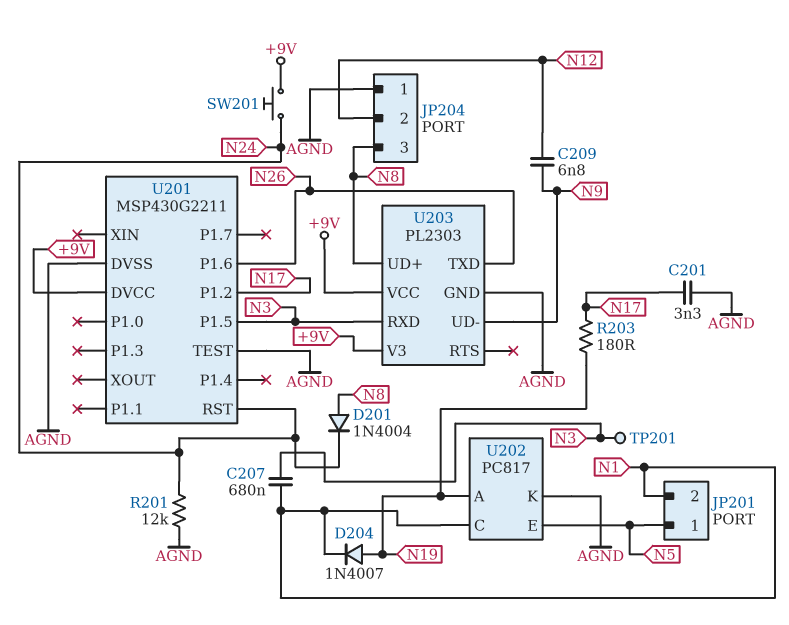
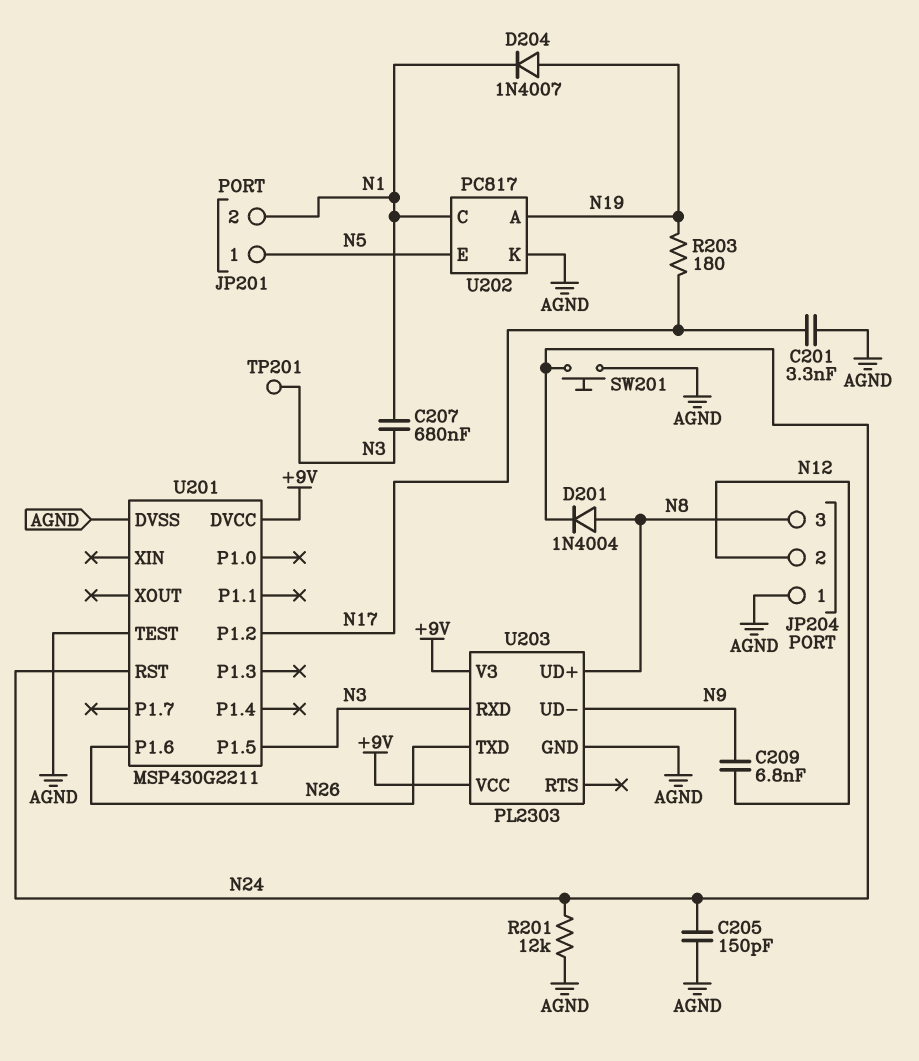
C205: none -> 150pF (AGND, N24)
SW201: button (+9V, N24) -> button (AGND, N24)

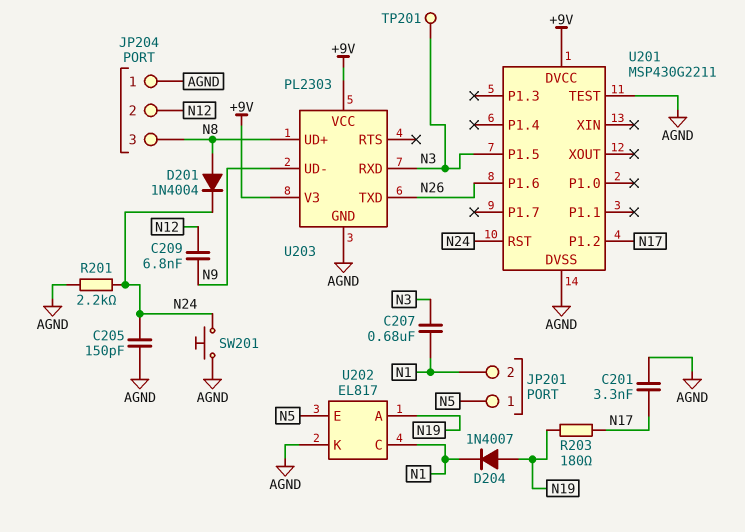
R201: 12k (AGND, N24) -> 2.2k (AGND, N24)
U202: PC817 -> EL817

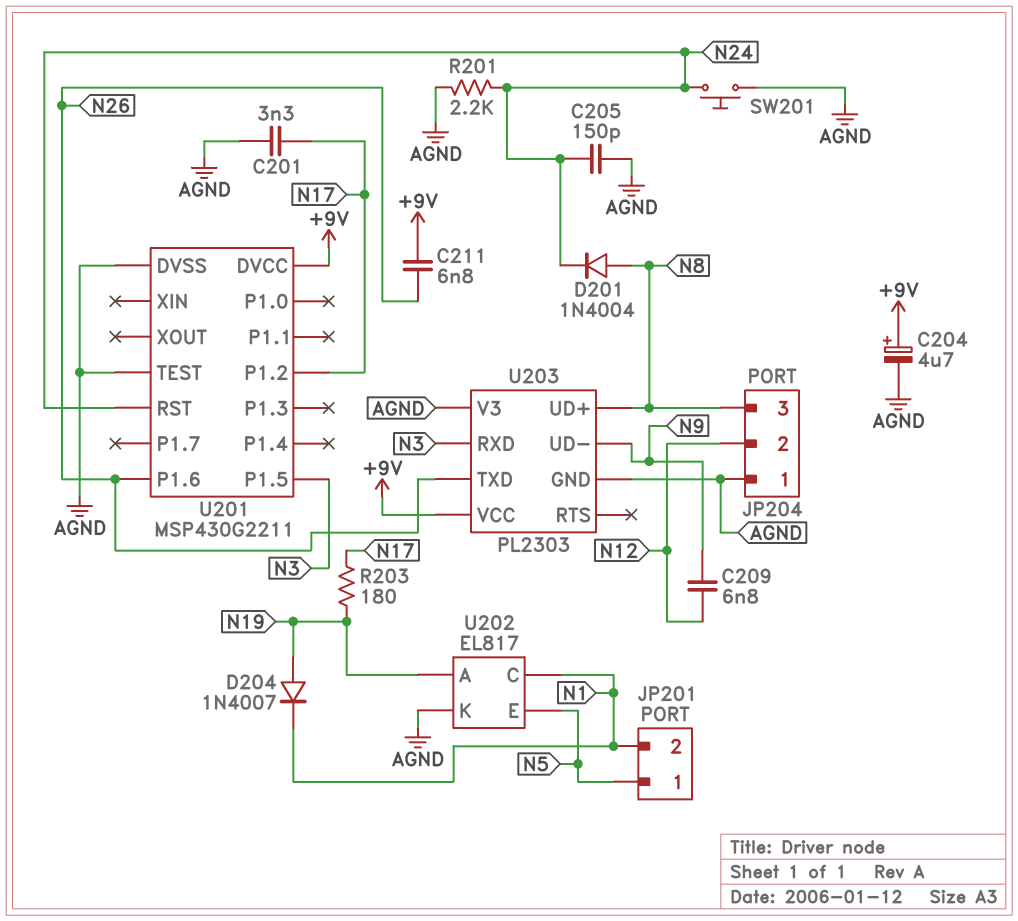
C204: none -> 4.7uF (plus +9V, minus AGND)
C207: 680nF (N1, N3) -> none
C211: none -> 6.8nF (+9V, N26)
TP201: test point (N3) -> none
U203 pin V3: +9V -> AGND

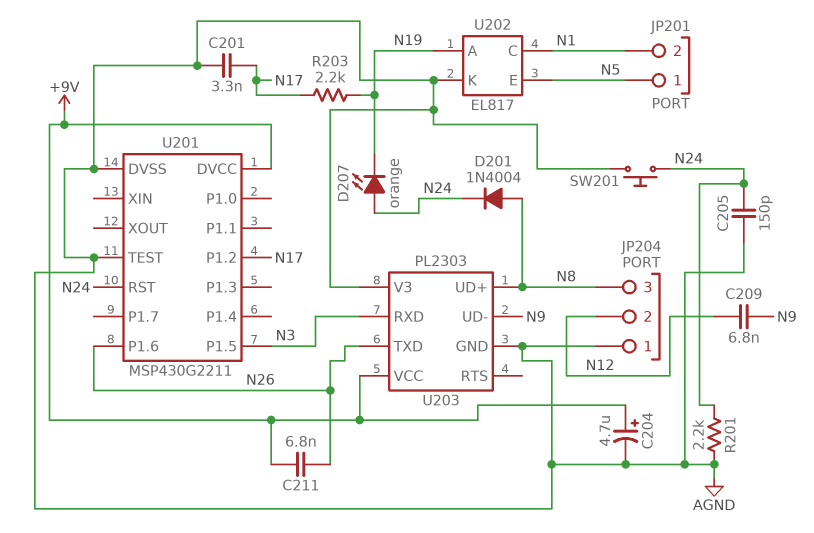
D204: diode 1N4007 (A N19, K N1) -> none
D207: none -> LED orange (A N24, K N19)
R203: 180 (N17, N19) -> 2.2k (N17, N19)

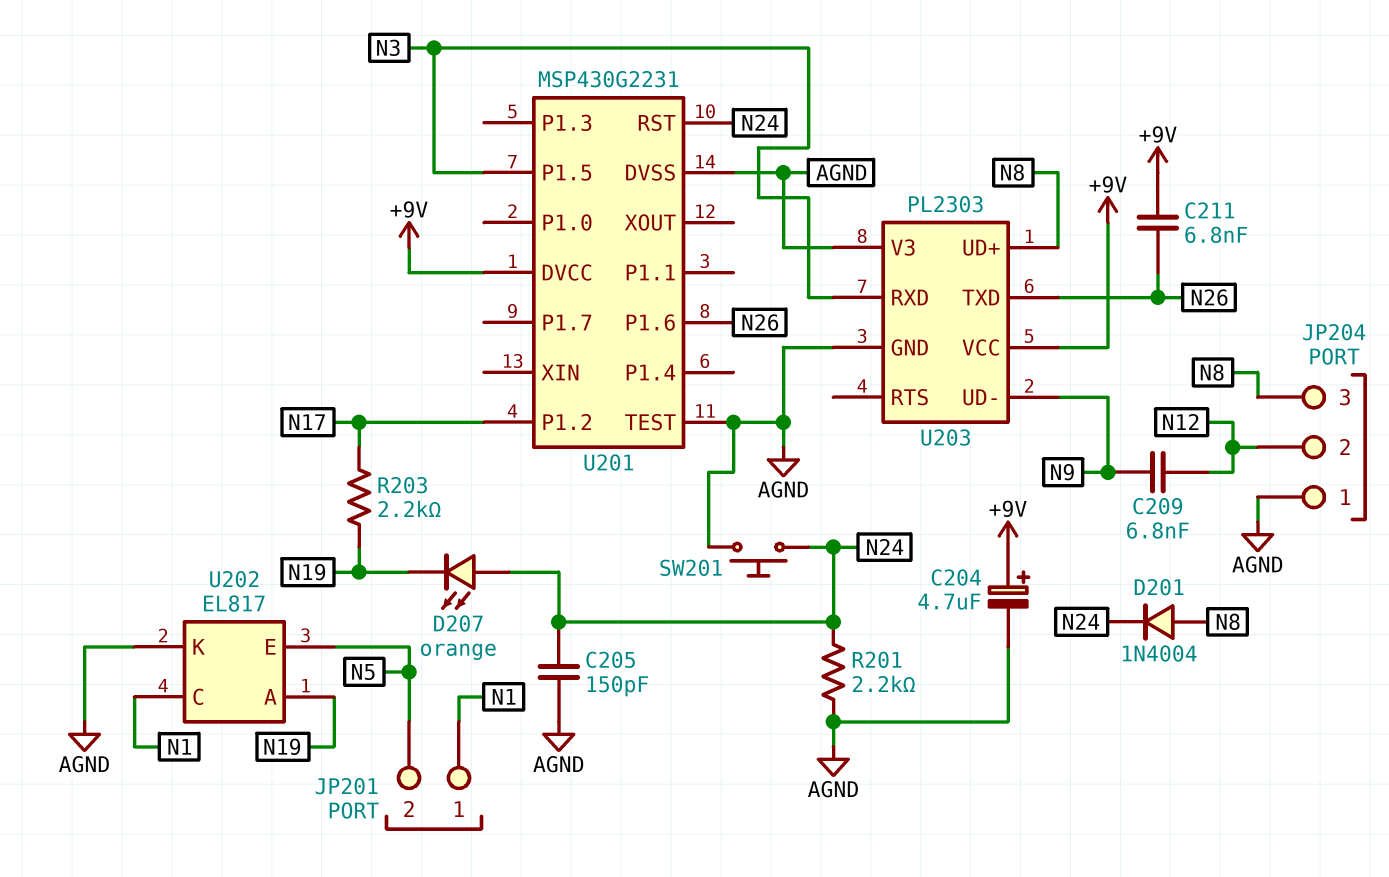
C201: 3.3nF (AGND, N17) -> none
JP201 pin 1: N5 -> N1
JP201 pin 2: N1 -> N5
U201: MSP430G2211 -> MSP430G2231

